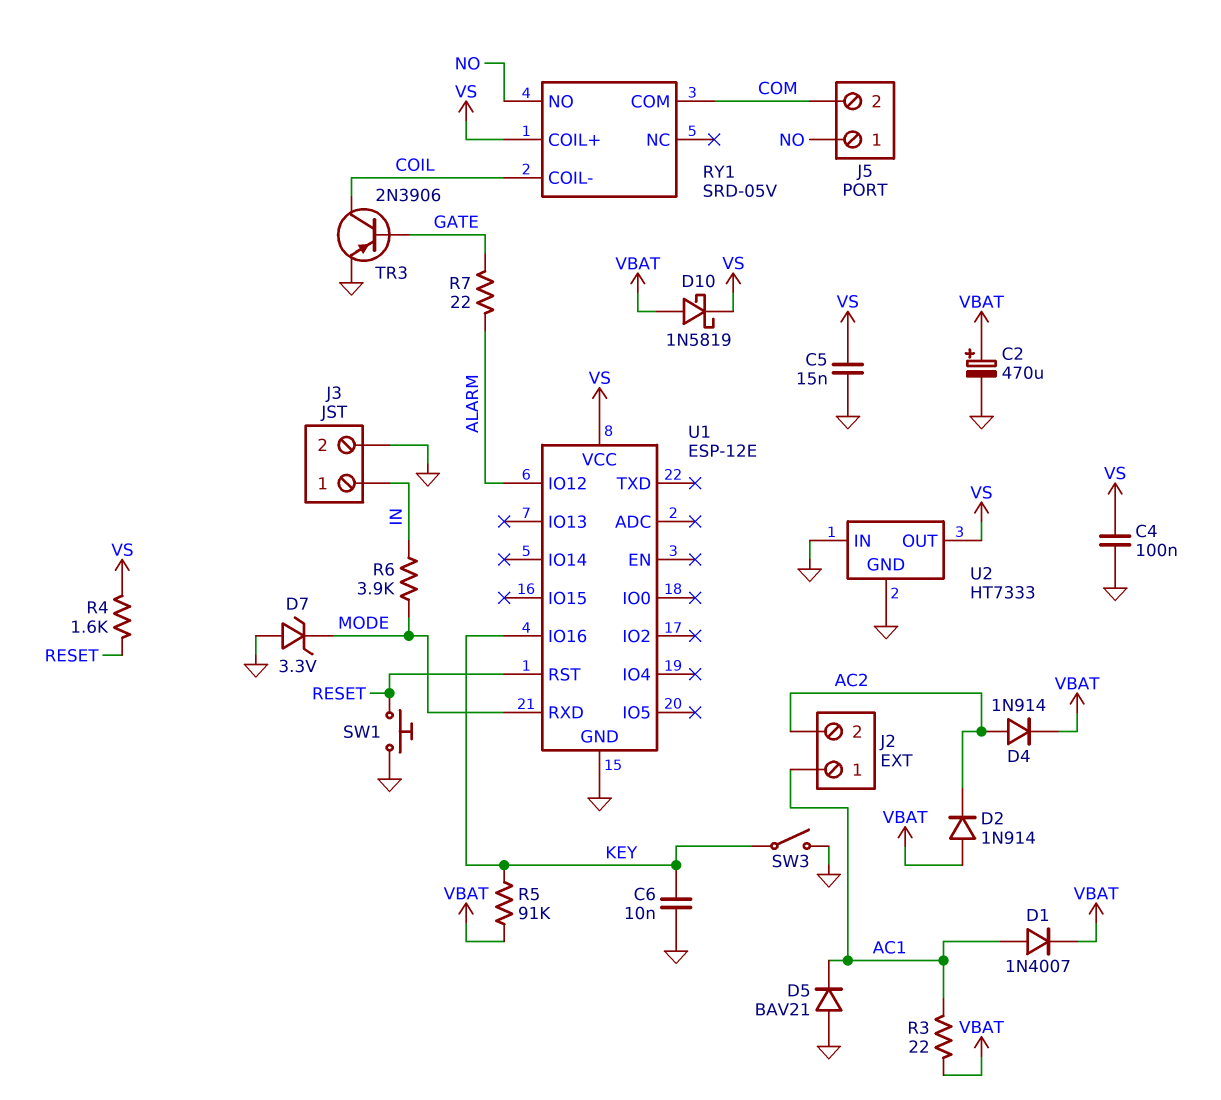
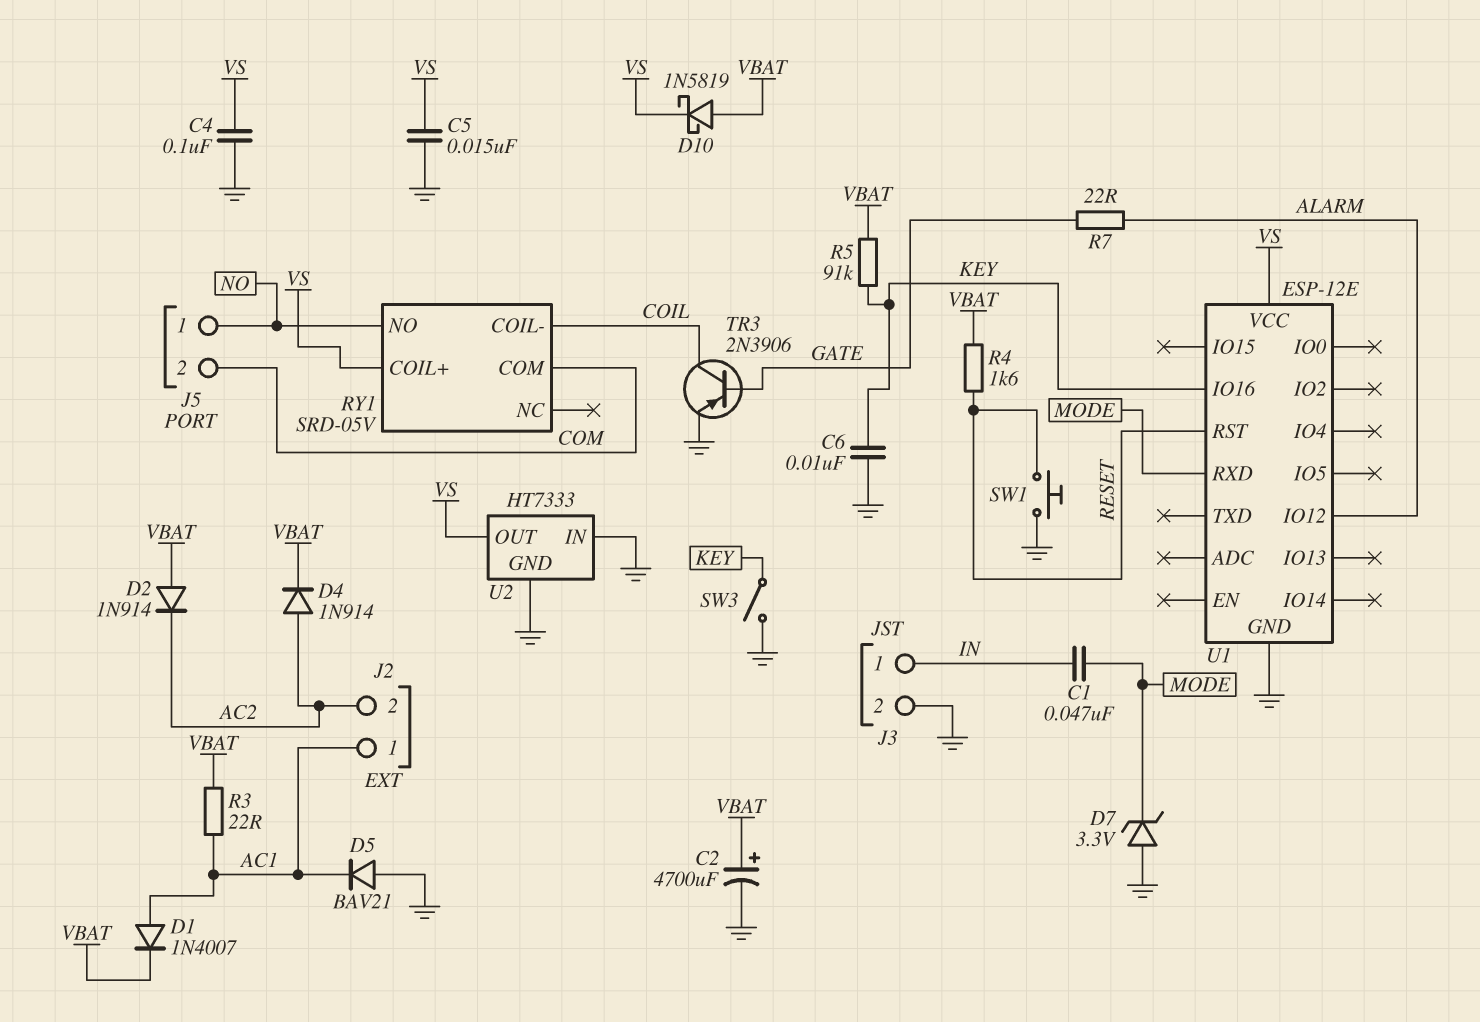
C1: none -> 47nF (IN, MODE)
C2: 470uF (plus VBAT, minus GND) -> 4700uF (plus VBAT, minus GND)
R4: 1.6k (RESET, VS) -> 1.6k (RESET, VBAT)
R6: 3.9k (IN, MODE) -> none

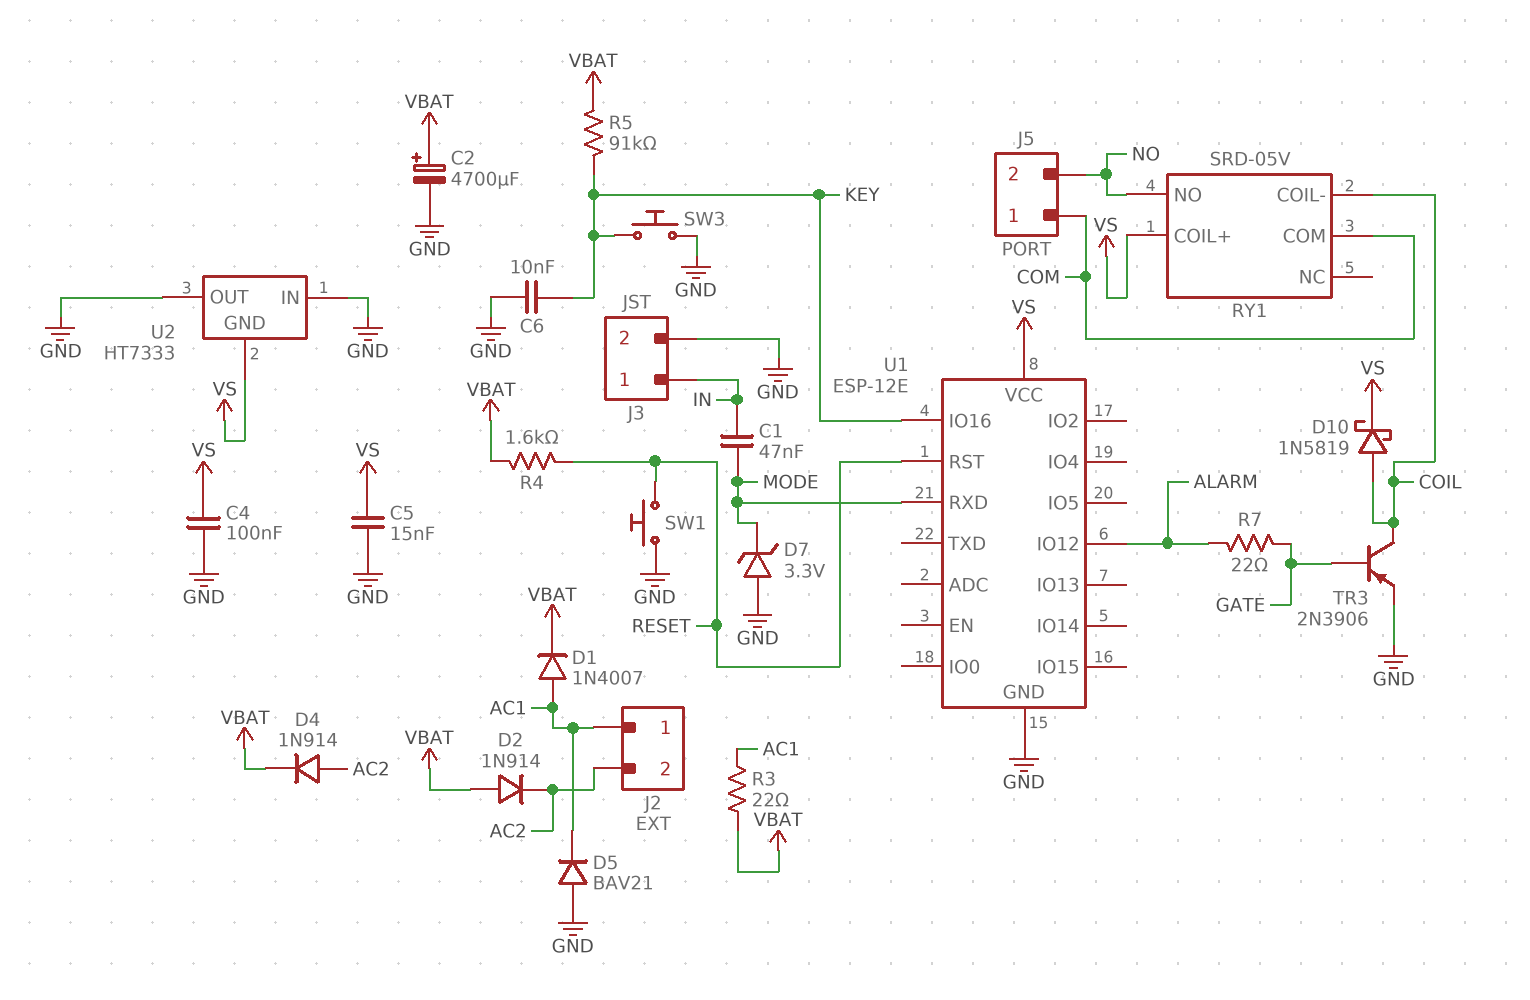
D10: schottky 1N5819 (A VBAT, K VS) -> schottky 1N5819 (A COIL, K VS)
J5 pin 1: NO -> COM
J5 pin 2: COM -> NO
SW3: switch (GND, KEY) -> button (GND, KEY)
U2 pin GND: GND -> VS
U2 pin OUT: VS -> GND

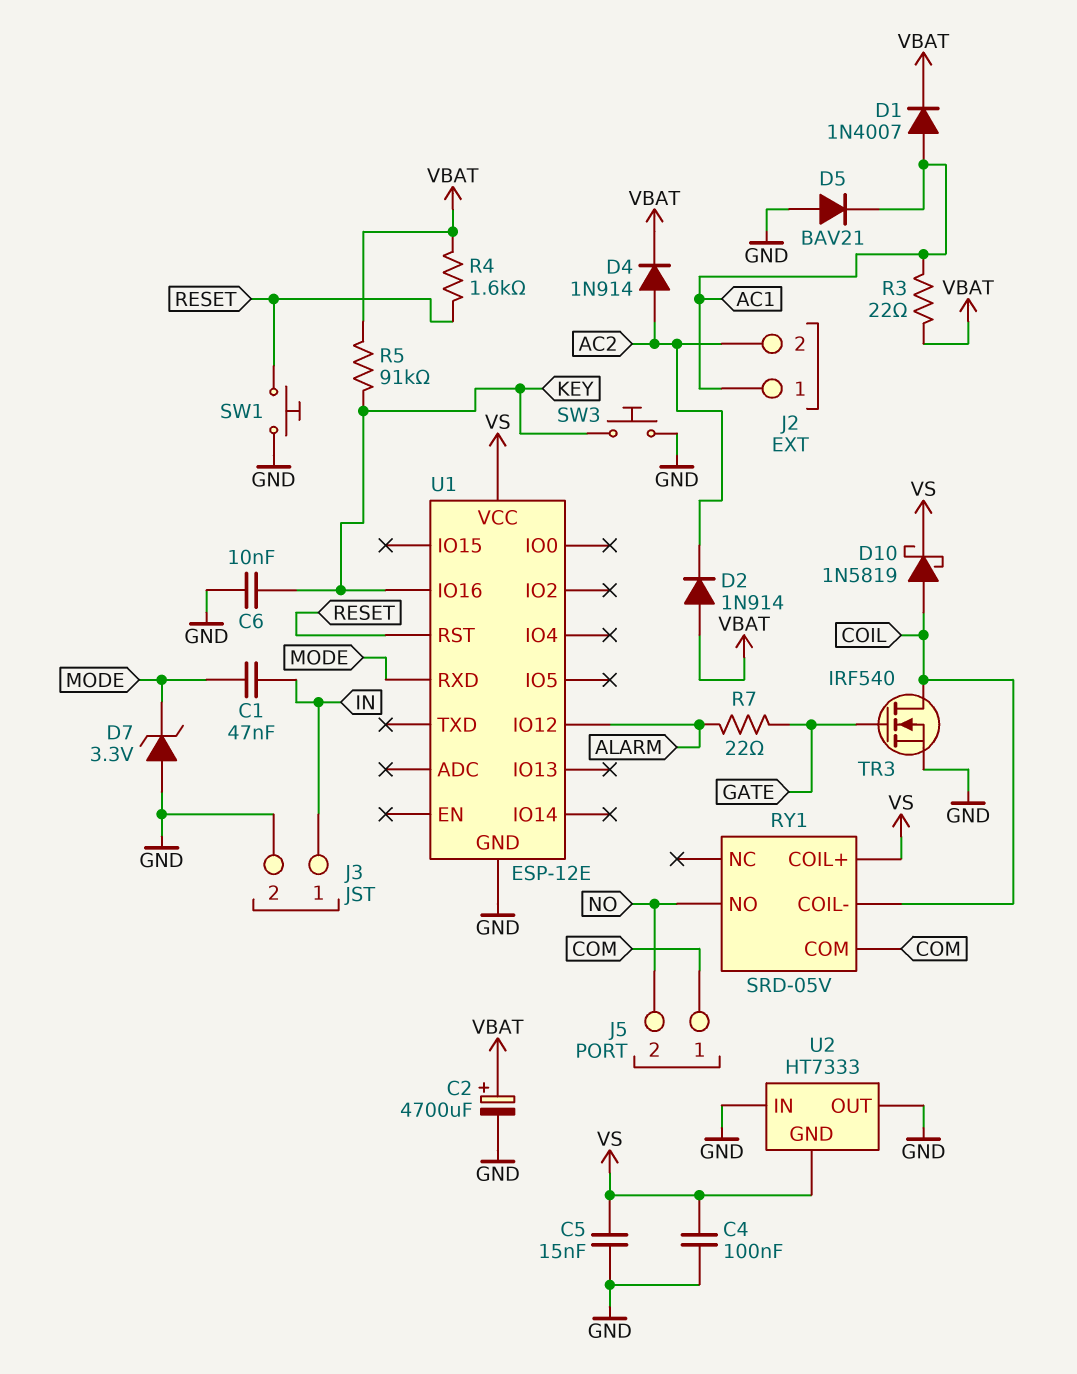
TR3: PNP 2N3906 (B GATE, C COIL, E GND) -> NMOS IRF540 (G GATE, D COIL, S GND)

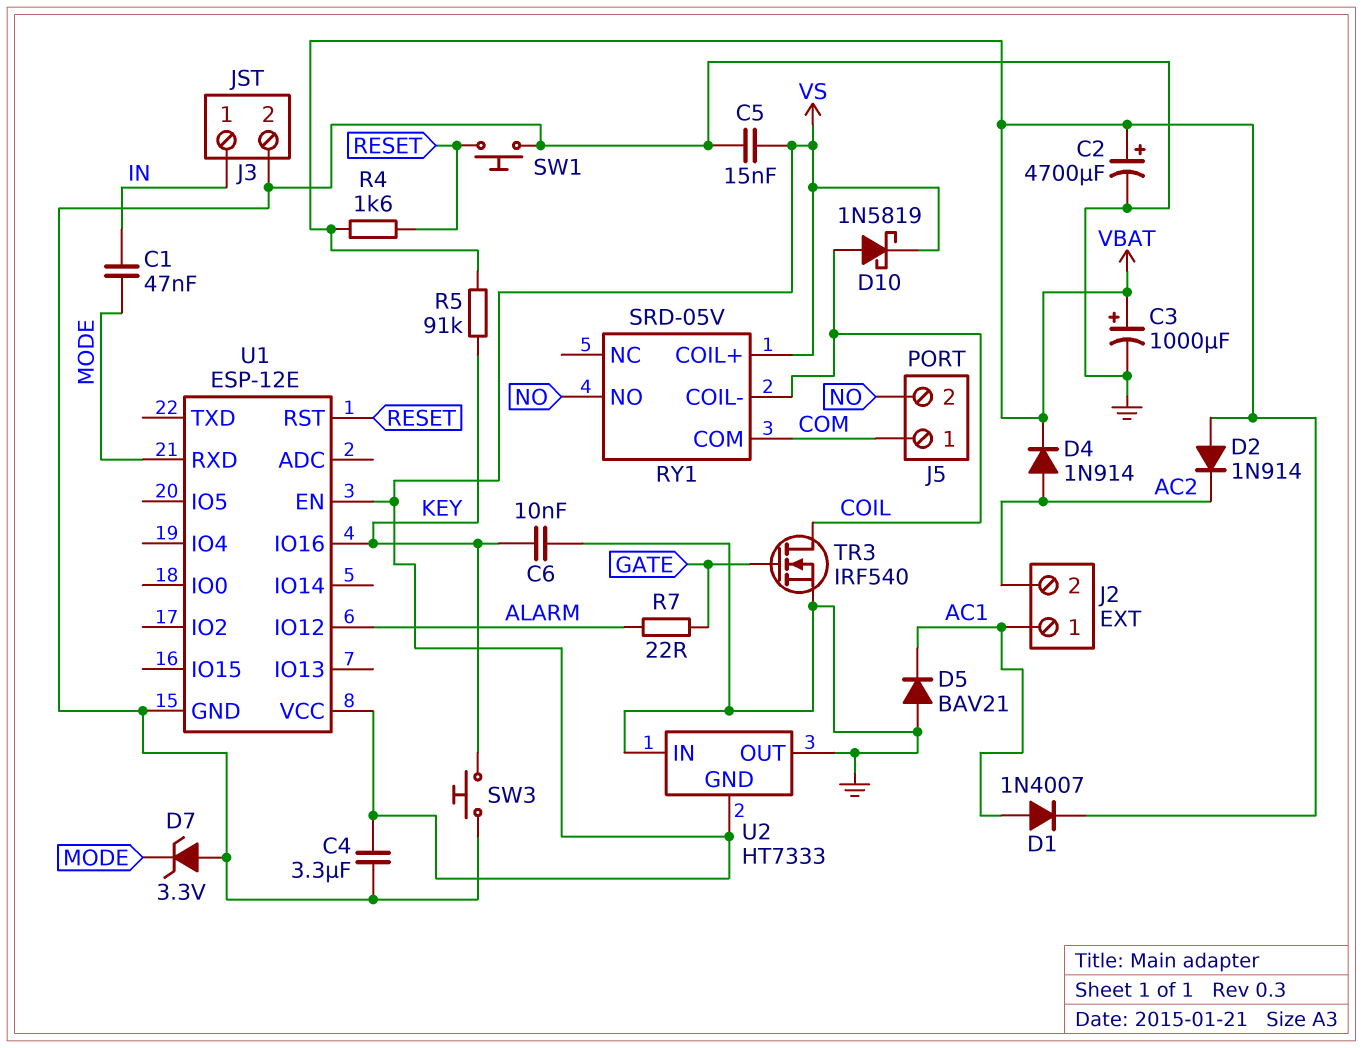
C3: none -> 1000uF (plus VBAT, minus GND)
C4: 100nF (GND, VS) -> 3.3uF (GND, VS)
R3: 22 (AC1, VBAT) -> none
U1 pin EN: none -> VS

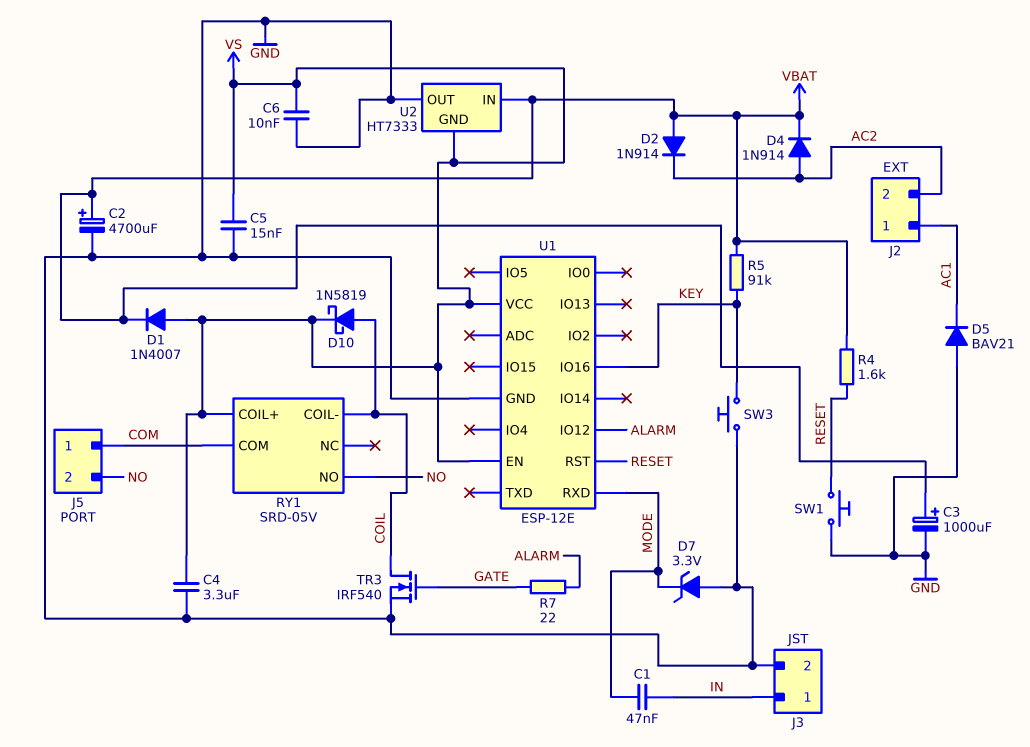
C6: 10nF (GND, KEY) -> 10nF (GND, VS)
D1: diode 1N4007 (A AC1, K VBAT) -> diode 1N4007 (A VS, K VBAT)
U2 pin IN: GND -> VBAT

